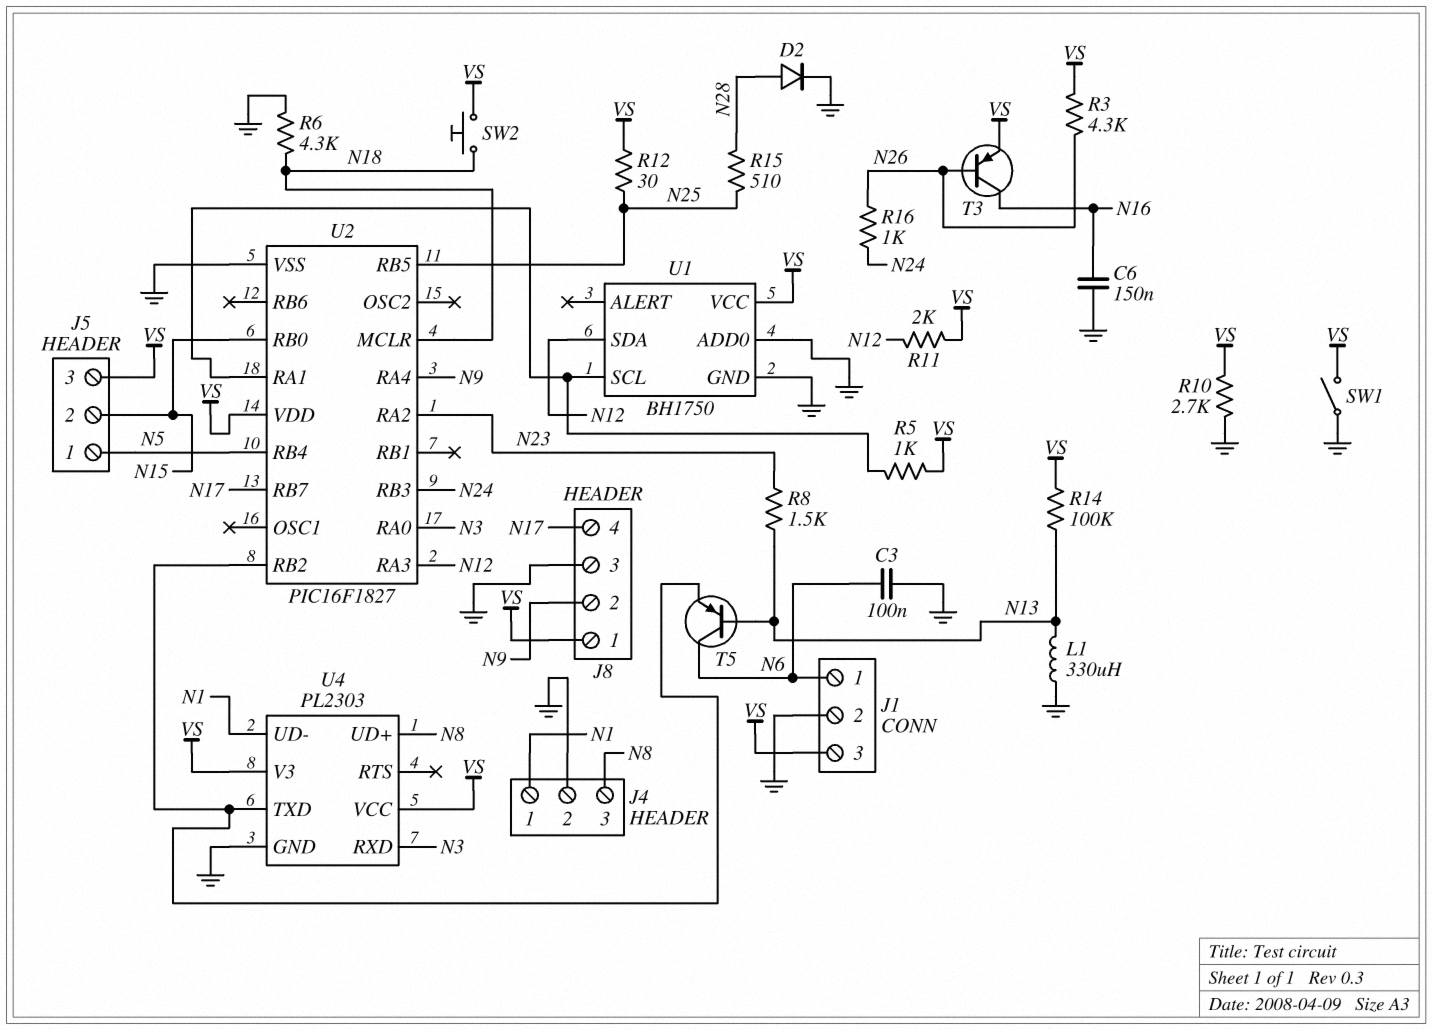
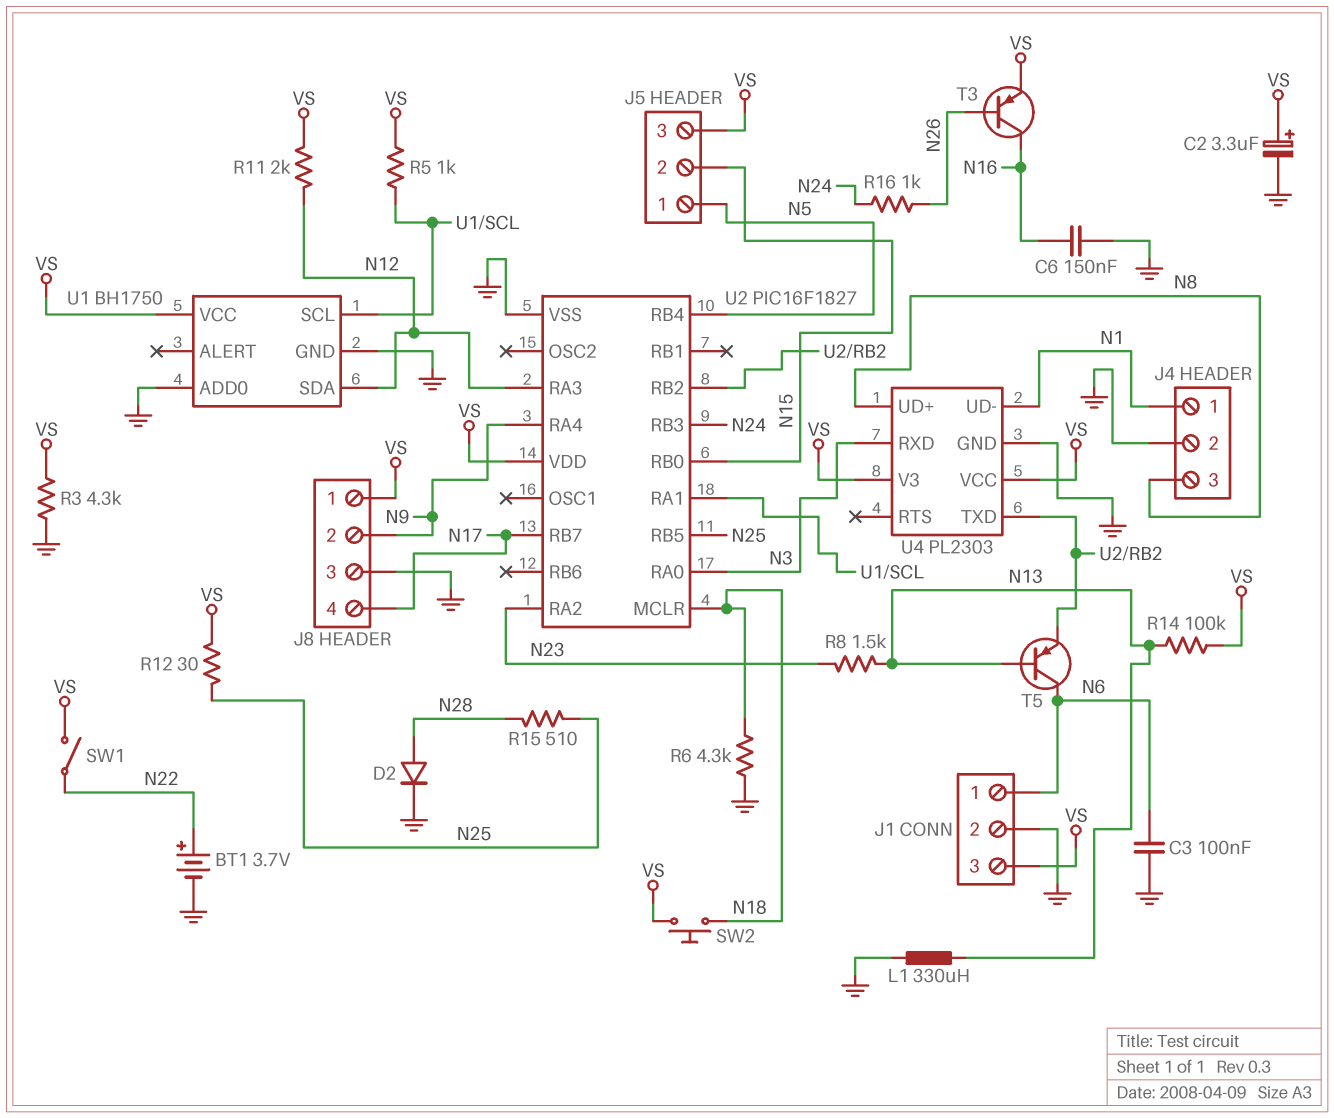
BT1: none -> 3.7V (plus N22, minus GND)
C2: none -> 3.3uF (plus VS, minus GND)
R3: 4.3k (N26, VS) -> 4.3k (GND, VS)
R10: 2.7k (GND, VS) -> none
SW1: switch (GND, VS) -> switch (N22, VS)

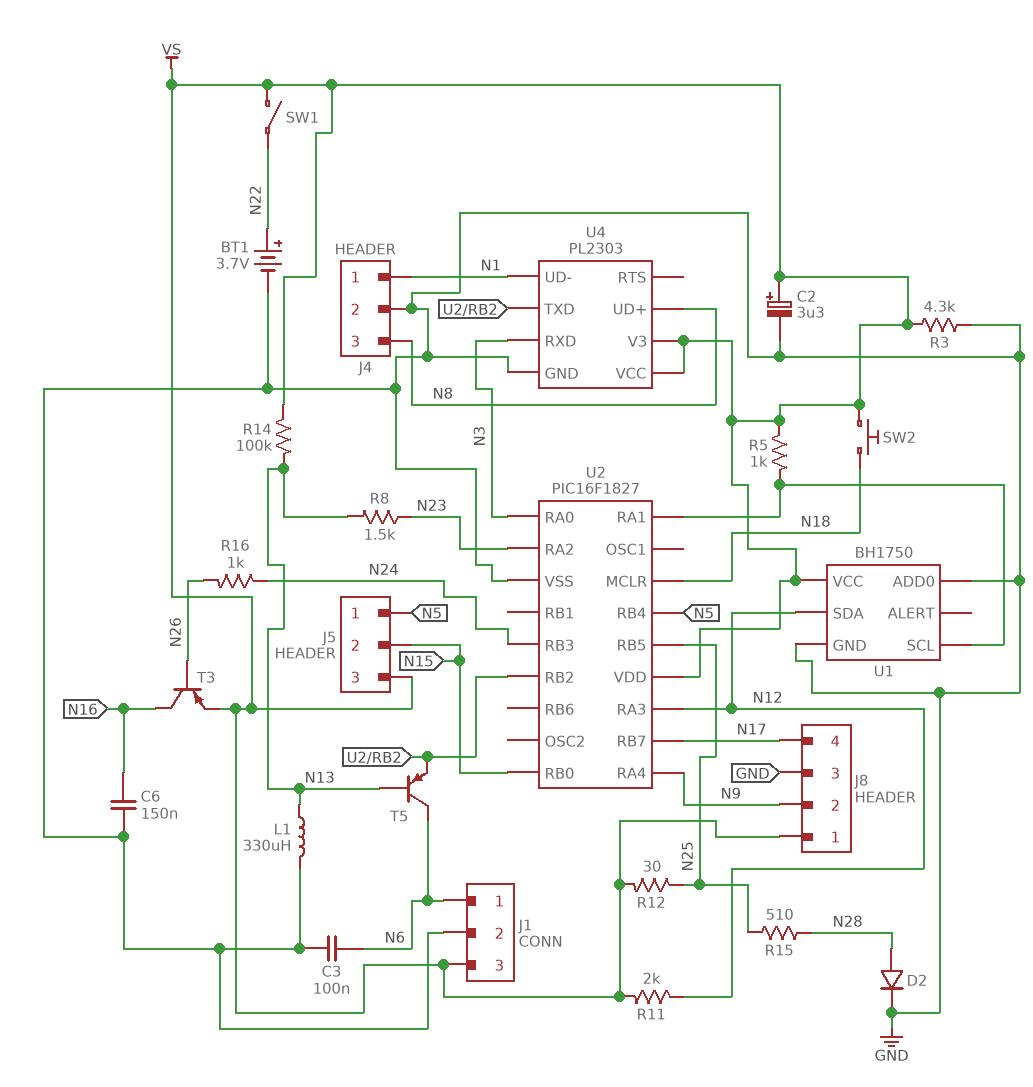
R6: 4.3k (GND, N18) -> none

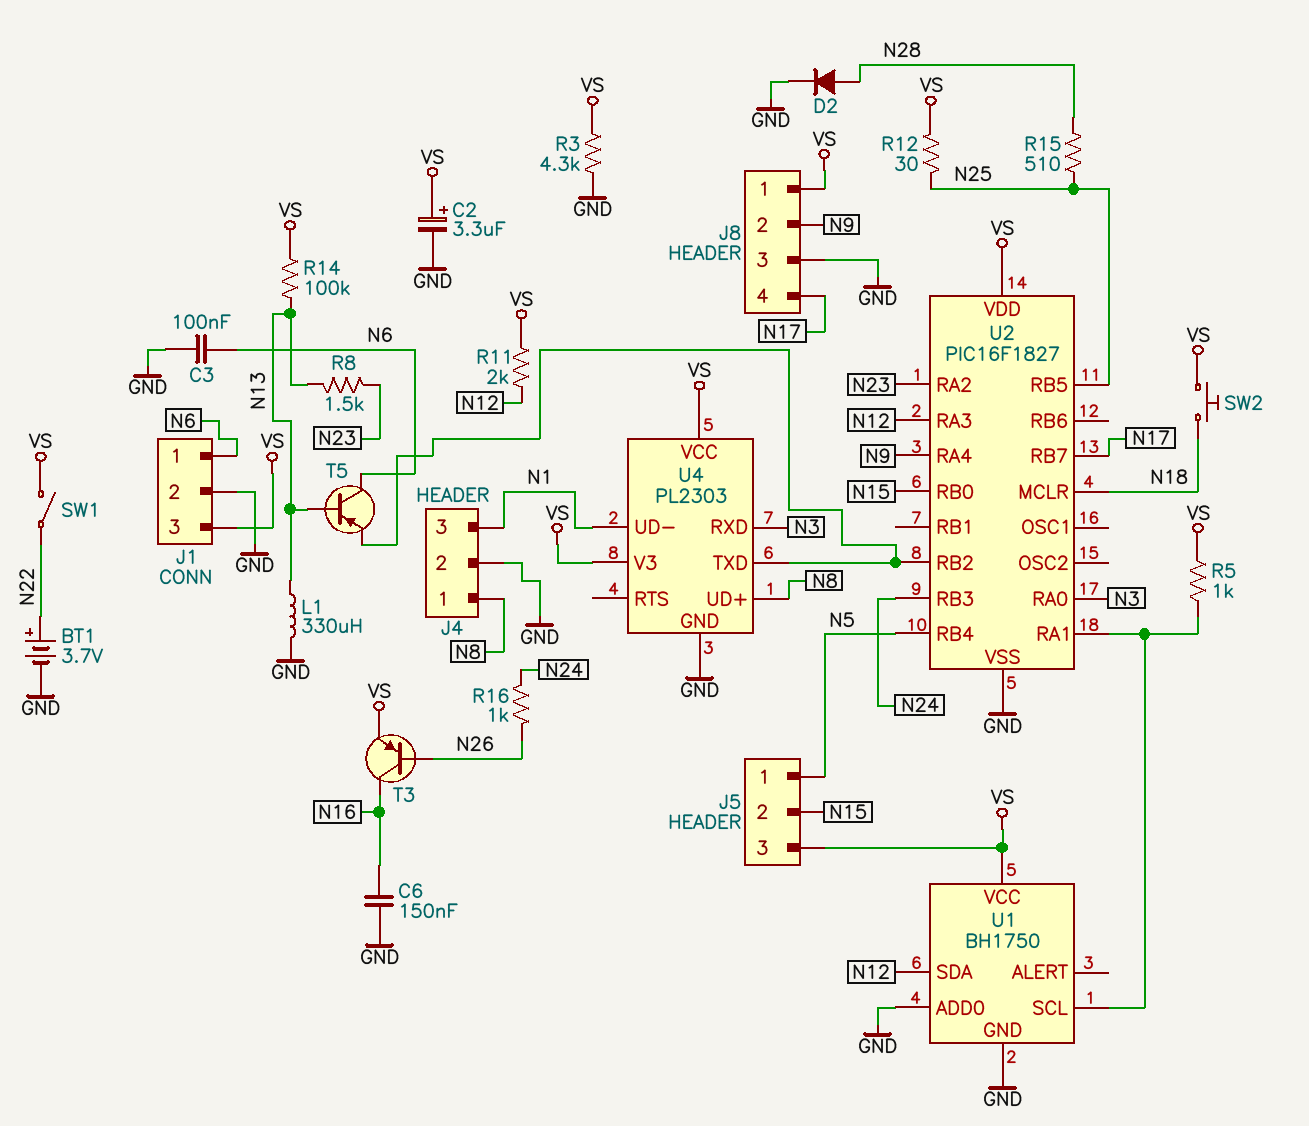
J4 pin 1: N1 -> N8
J4 pin 3: N8 -> N1

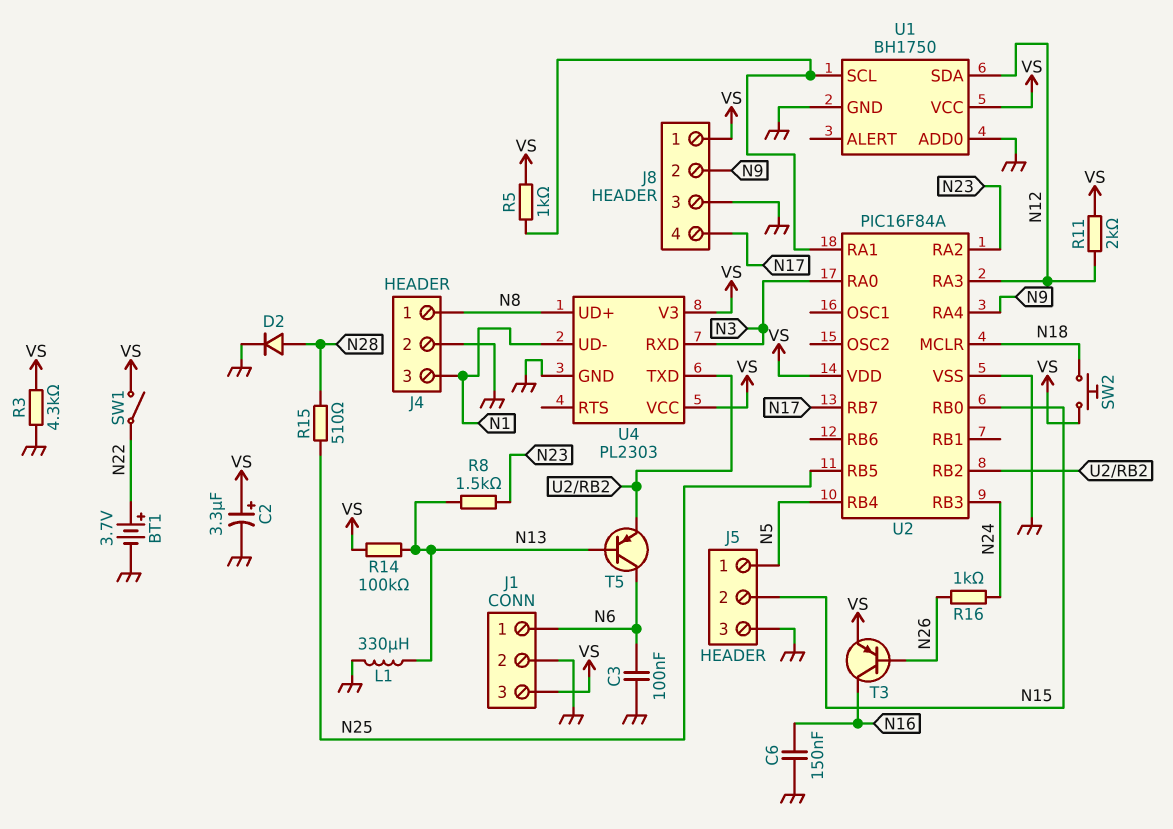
J5 pin 3: VS -> GND
R12: 30 (N25, VS) -> none
U2: PIC16F1827 -> PIC16F84A

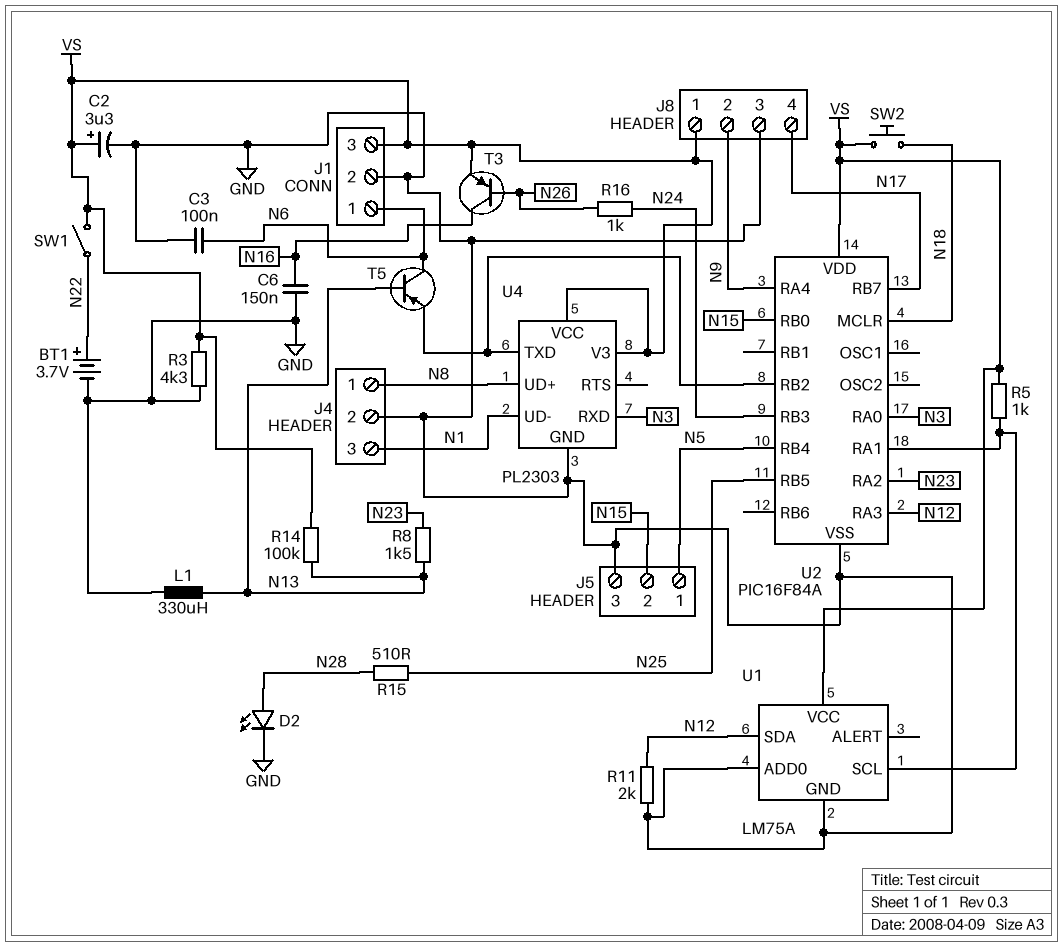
D2: diode (A N28, K GND) -> LED (A N28, K GND)
R11: 2k (N12, VS) -> 2k (GND, N12)
U1: BH1750 -> LM75A

